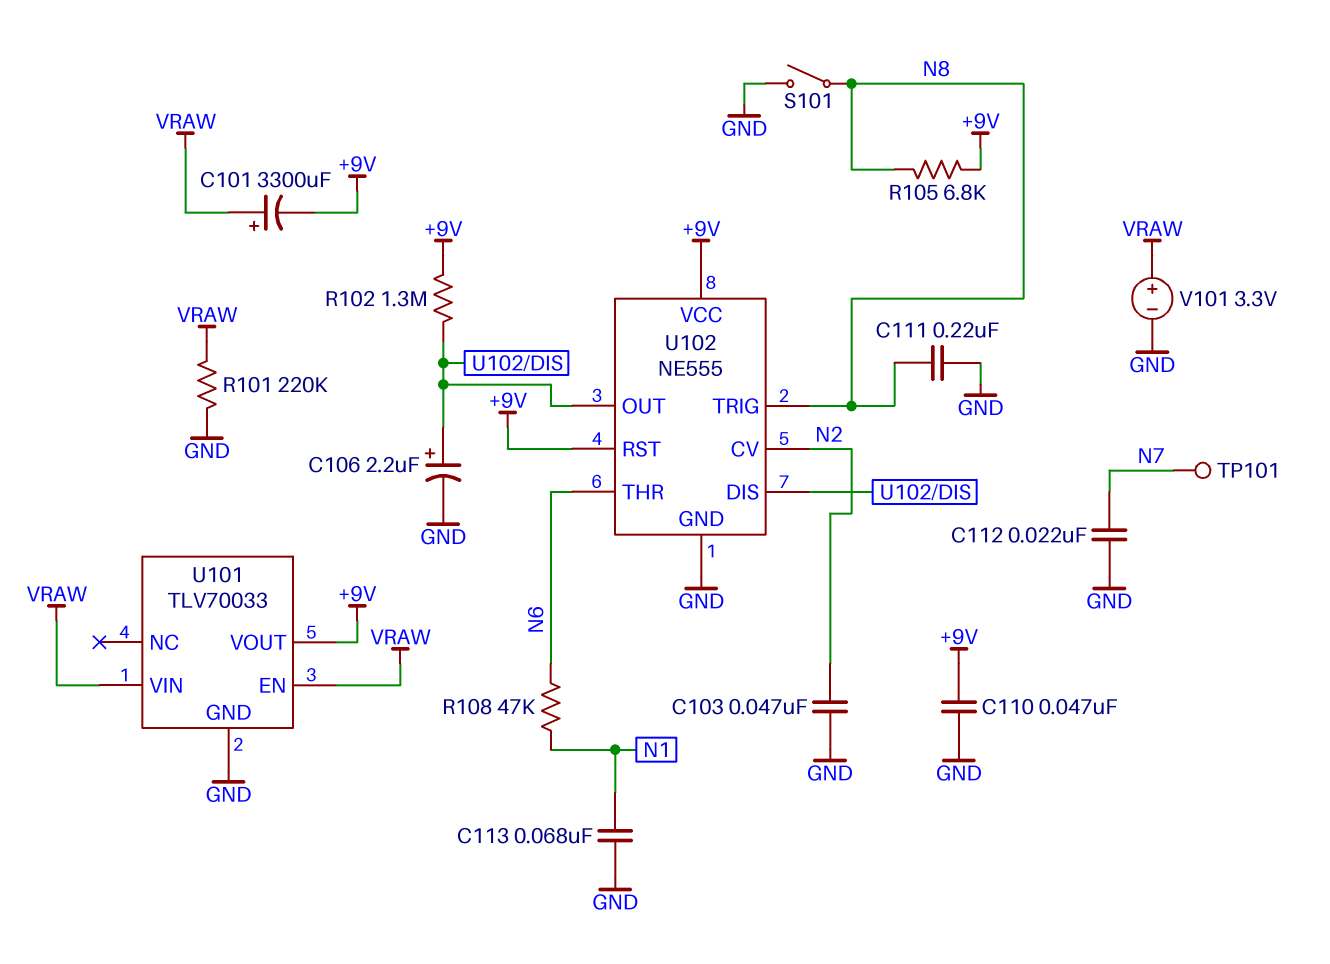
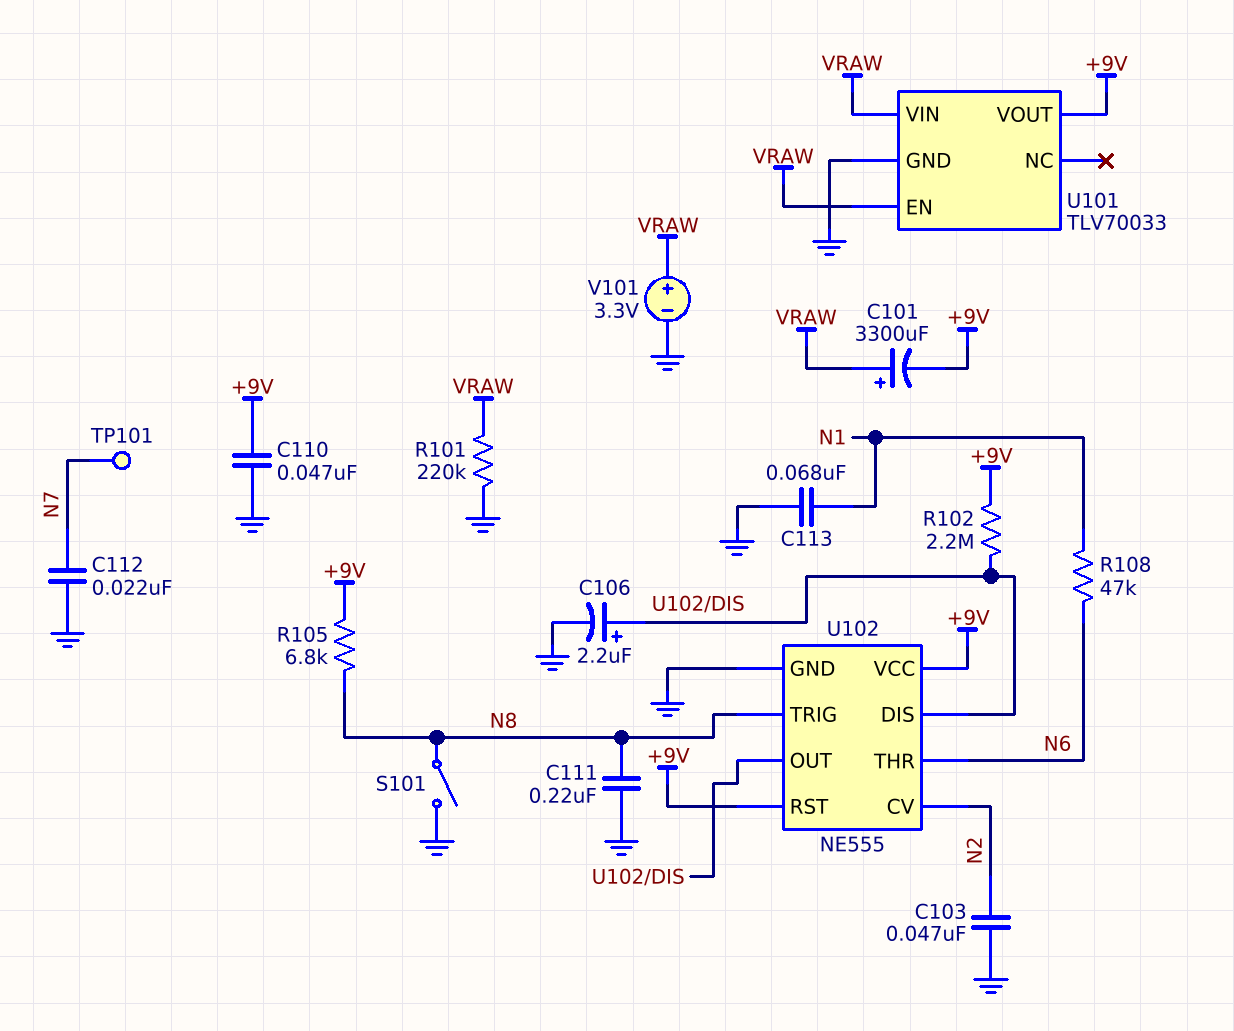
R102: 1.3M (+9V, U102/DIS) -> 2.2M (+9V, U102/DIS)

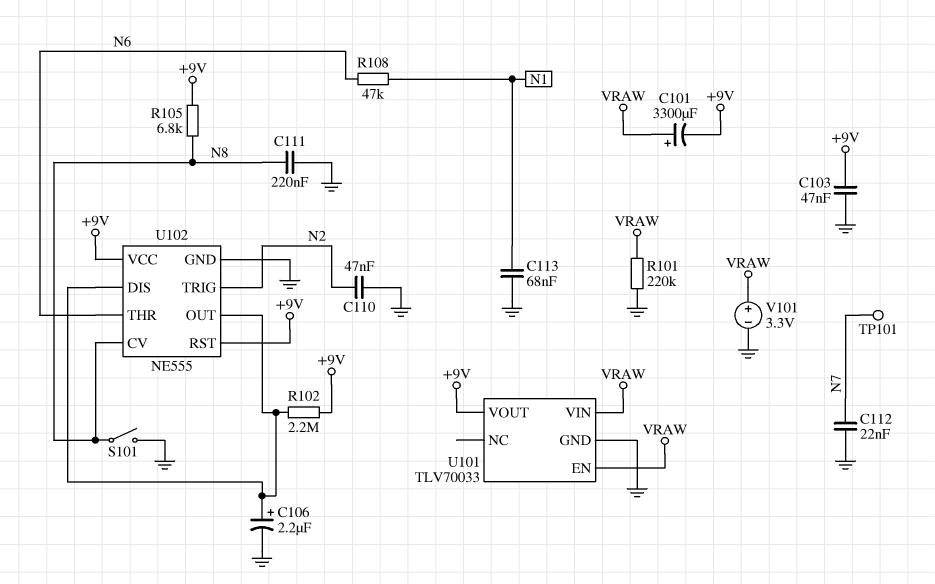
C103: 47nF (GND, N2) -> 47nF (+9V, GND)
C110: 47nF (+9V, GND) -> 47nF (GND, N2)
U102 pin CV: N2 -> N8
U102 pin TRIG: N8 -> N2

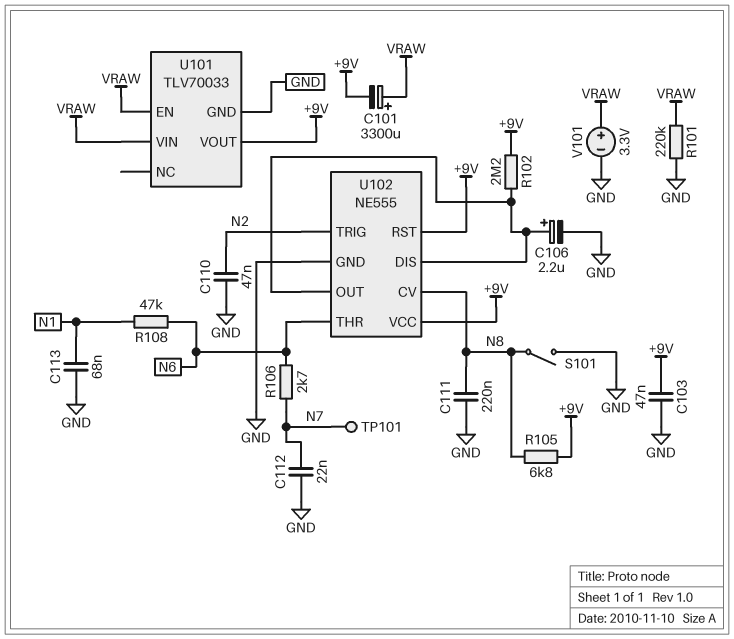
R106: none -> 2.7k (N6, N7)

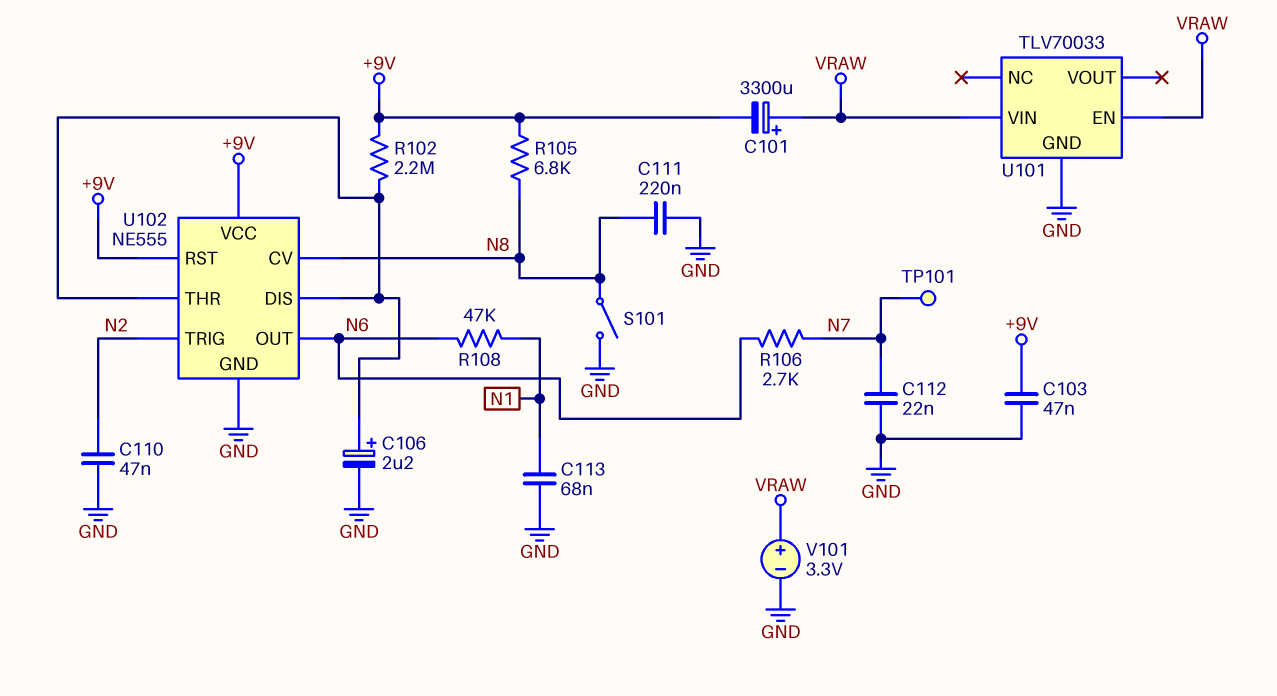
R101: 220k (GND, VRAW) -> none
U101 pin VOUT: +9V -> none
U102 pin OUT: U102/DIS -> N6
U102 pin THR: N6 -> U102/DIS

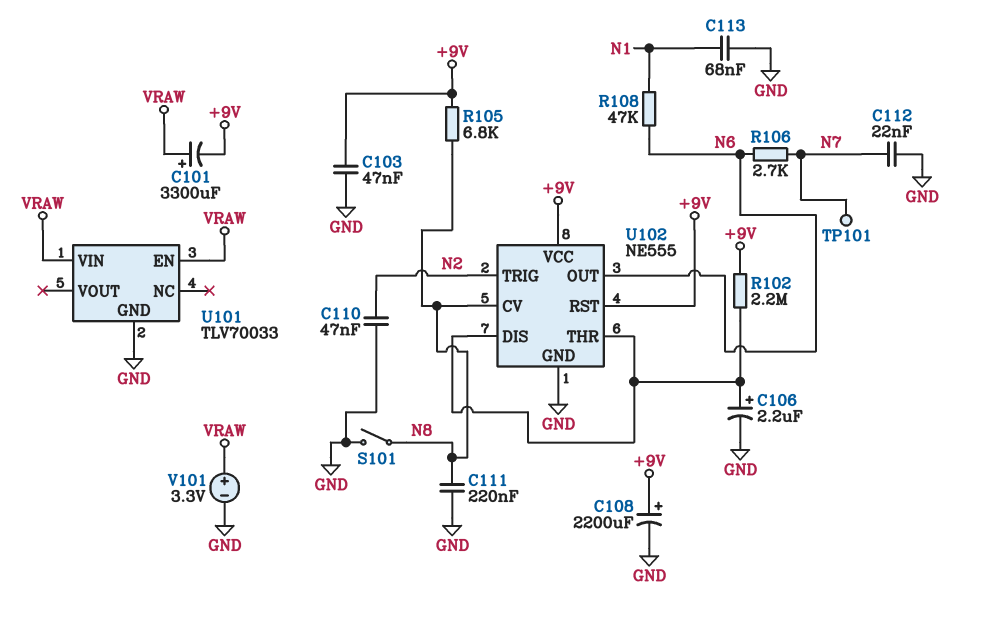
C108: none -> 2200uF (plus +9V, minus GND)

